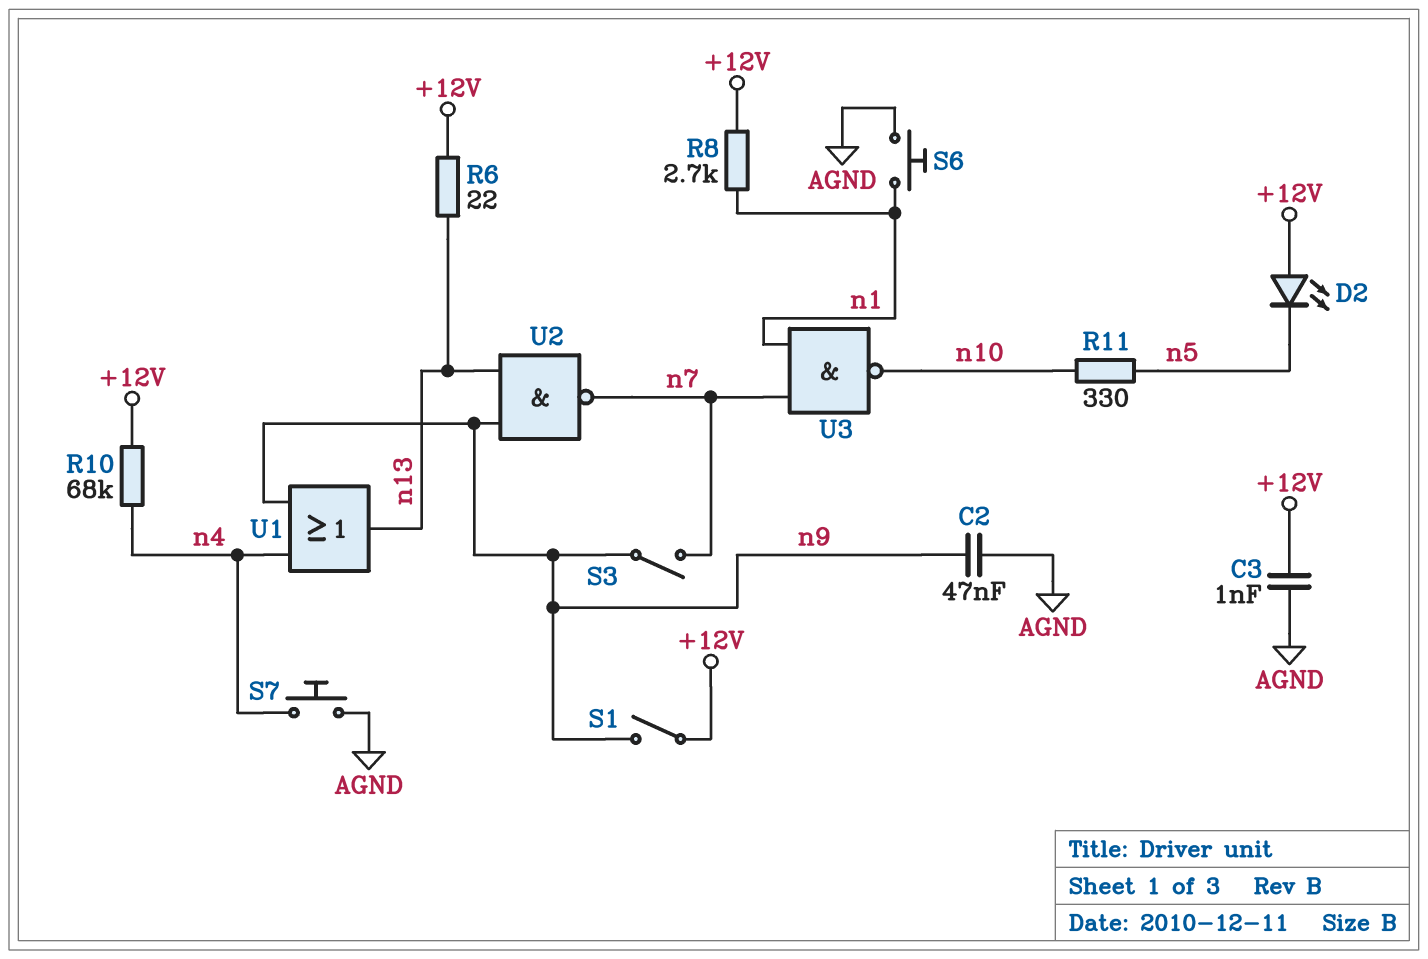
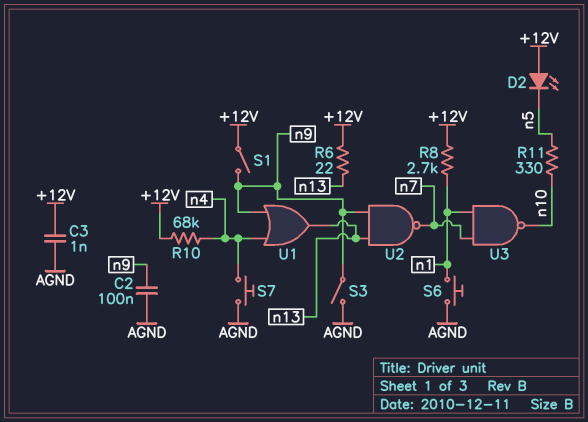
C2: 47nF (AGND, n9) -> 100nF (AGND, n9)
S3: switch (n7, n9) -> switch (AGND, n9)

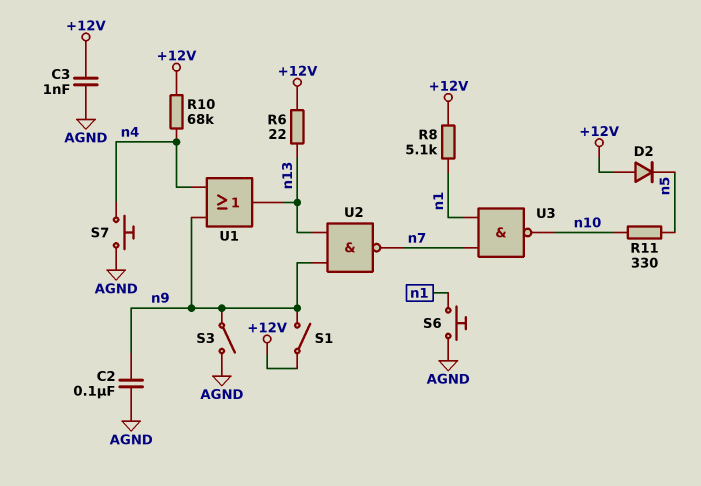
D2: LED (A +12V, K n5) -> diode (A +12V, K n5)
R8: 2.7k (+12V, n1) -> 5.1k (+12V, n1)

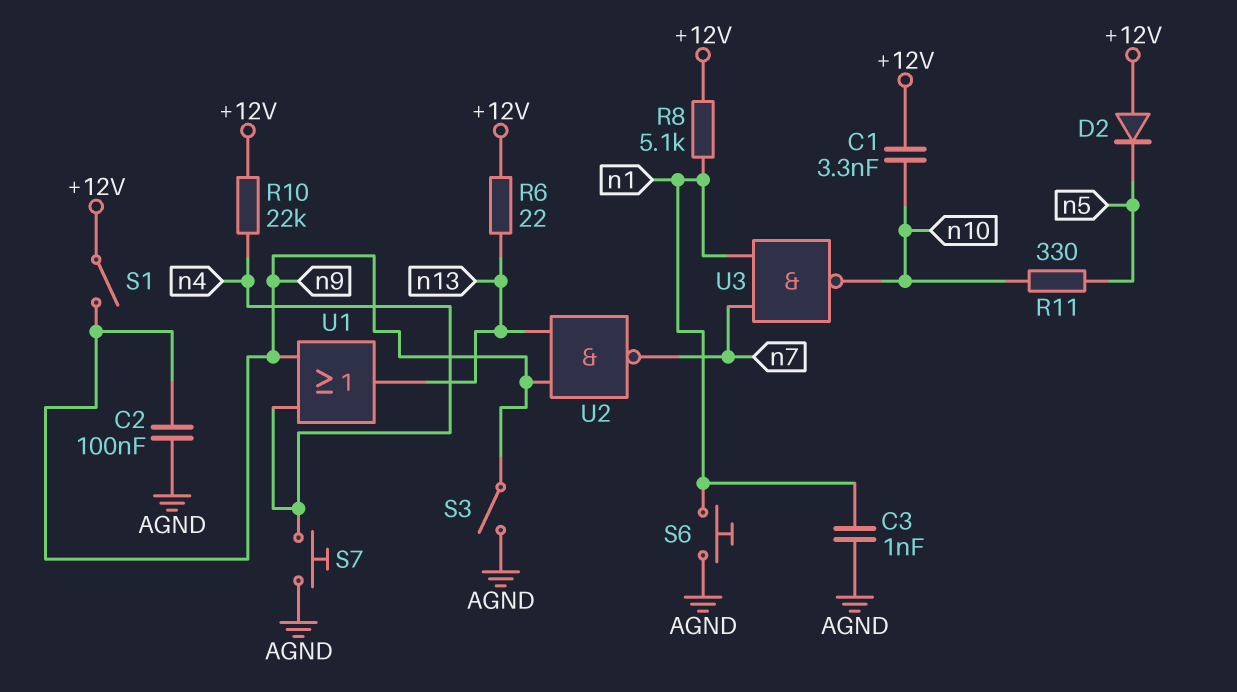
C1: none -> 3.3nF (+12V, n10)
C3: 1nF (+12V, AGND) -> 1nF (AGND, n1)
R10: 68k (+12V, n4) -> 22k (+12V, n4)

